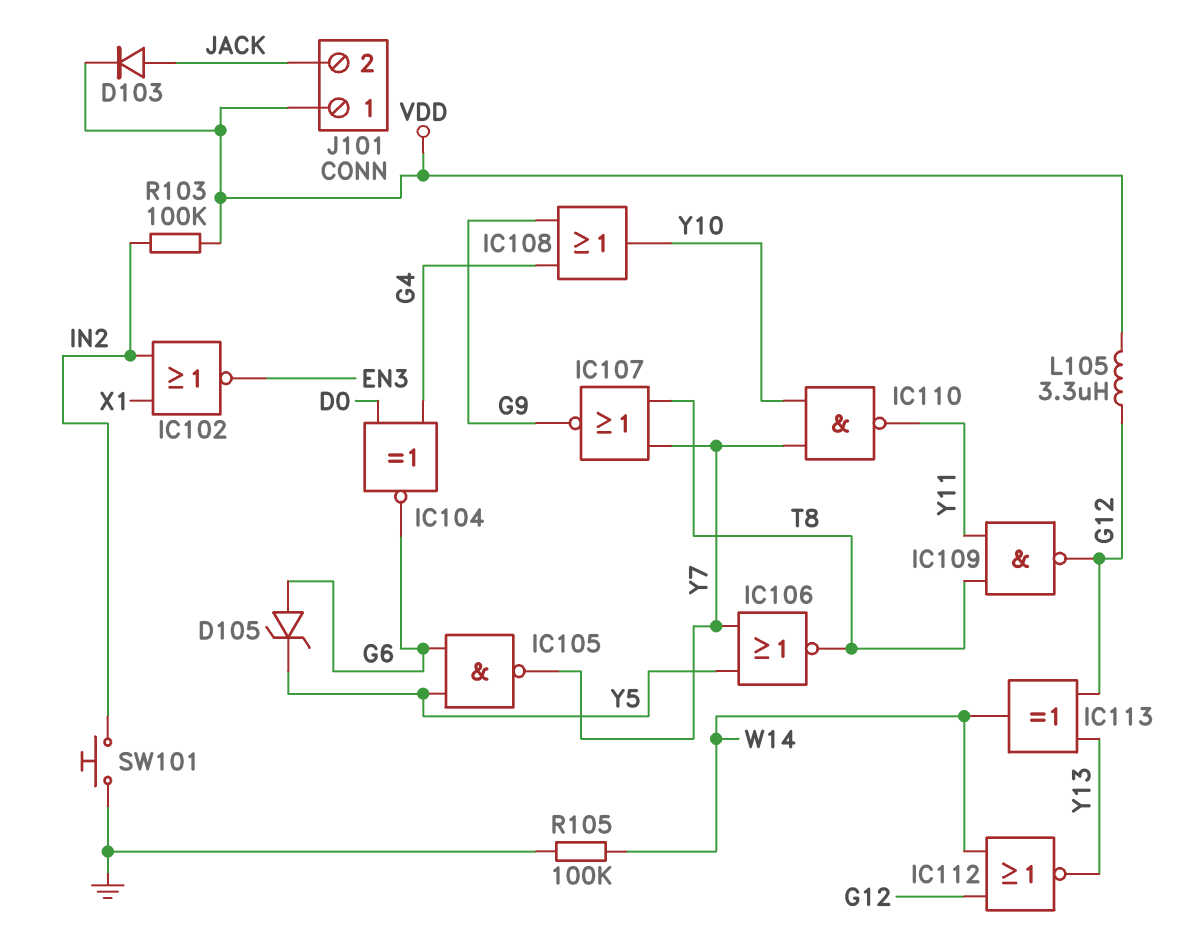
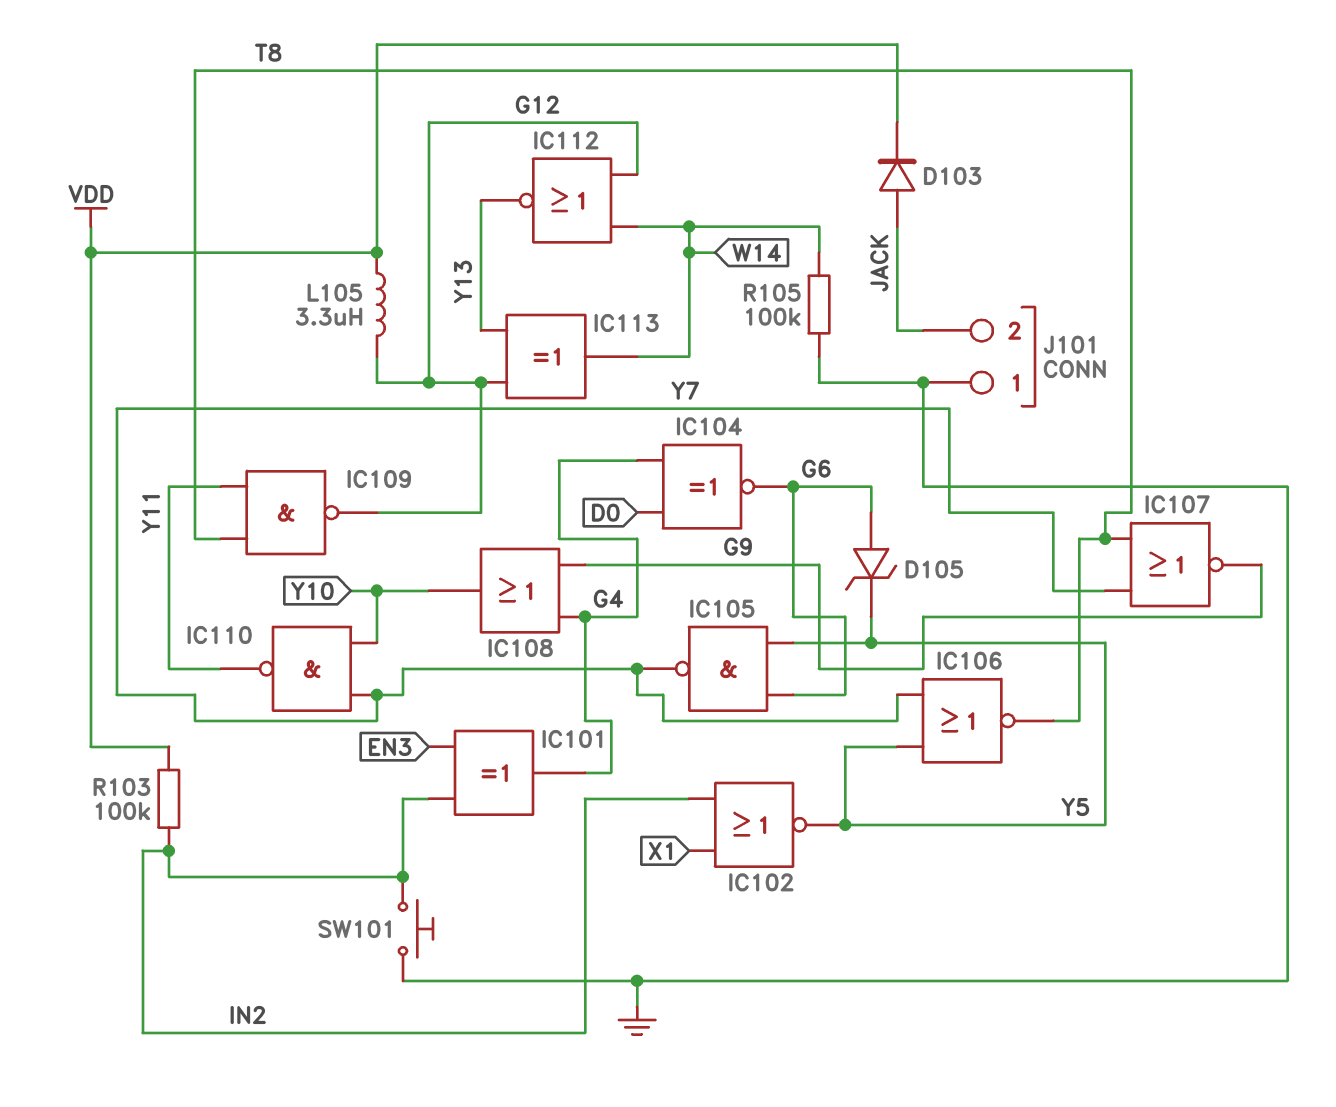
IC101: none -> XOR (in EN3, in IN2, out G4)
IC102: NOR (in IN2, in X1, out EN3) -> NOR (in IN2, in X1, out Y5)
J101 pin 1: VDD -> GND

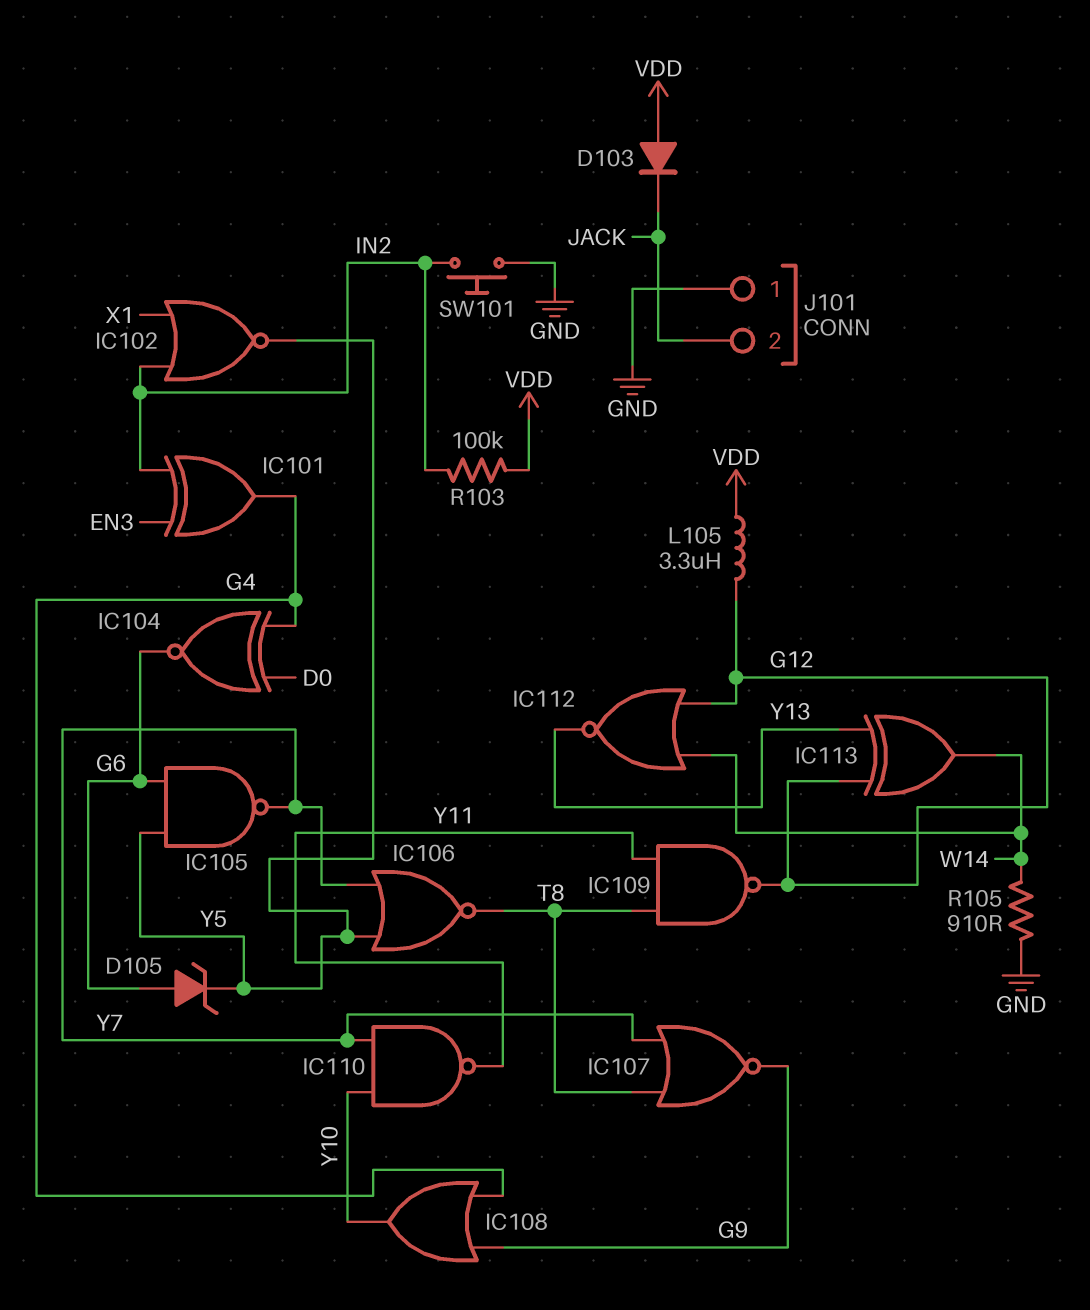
D103: diode (A JACK, K VDD) -> diode (A VDD, K JACK)
R105: 100k (GND, W14) -> 910 (GND, W14)

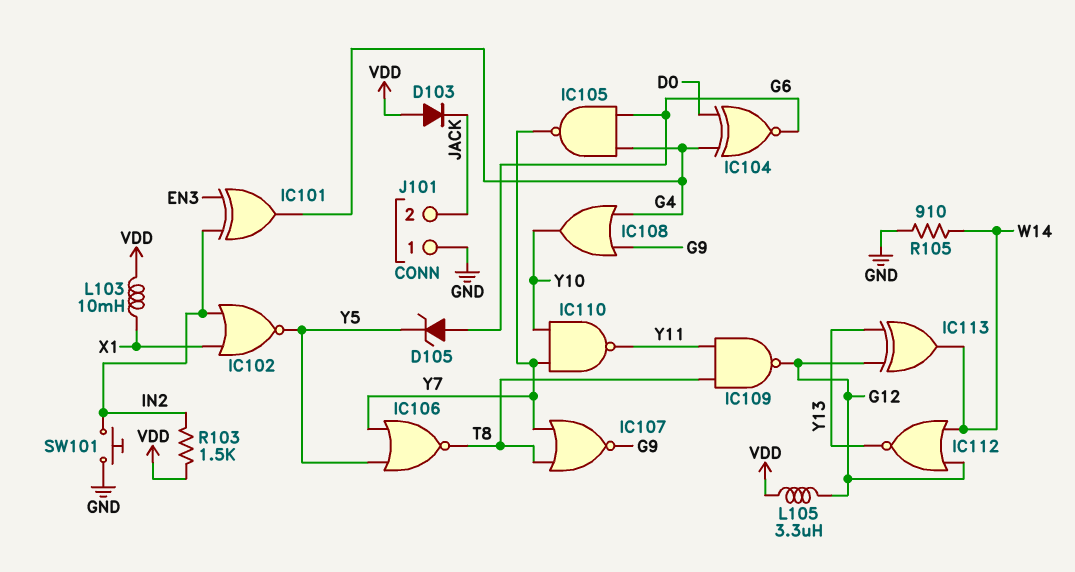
IC105: NAND (in G6, in Y5, out Y7) -> NAND (in G4, in G6, out Y7)
L103: none -> 10mH (VDD, X1)
R103: 100k (IN2, VDD) -> 1.5k (IN2, VDD)

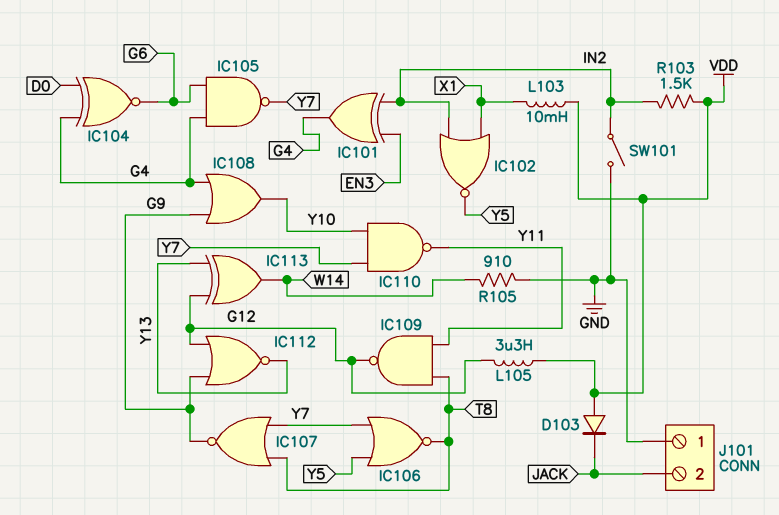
D105: zener (A G6, K Y5) -> none
IC112: NOR (in G12, in W14, out Y13) -> NOR (in G9, in G12, out Y13)
SW101: button (GND, IN2) -> switch (GND, IN2)

